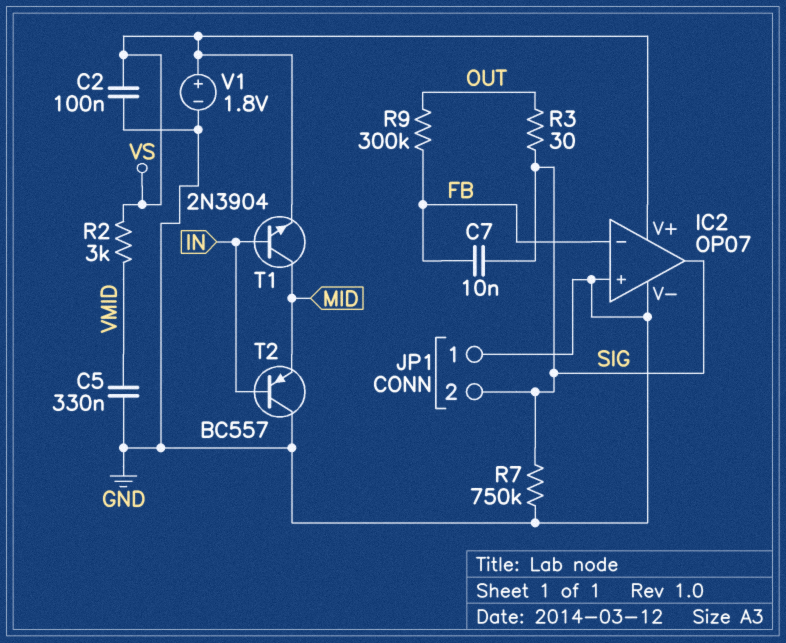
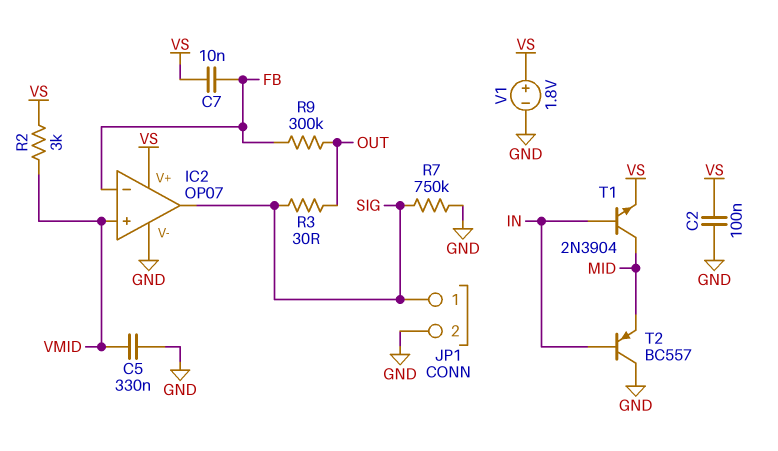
C7: 10nF (FB, SIG) -> 10nF (FB, VS)
IC2 pin in+: GND -> VMID
JP1 pin 1: GND -> SIG
JP1 pin 2: SIG -> GND

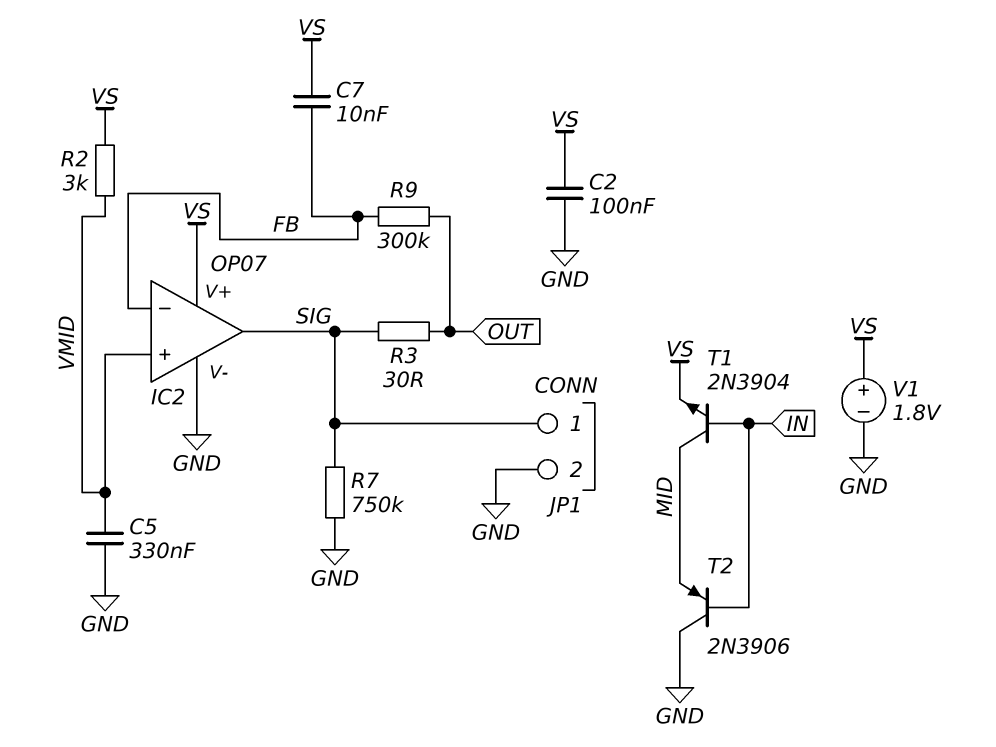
T2: PNP BC557 (B IN, C GND, E MID) -> PNP 2N3906 (B IN, C GND, E MID)

